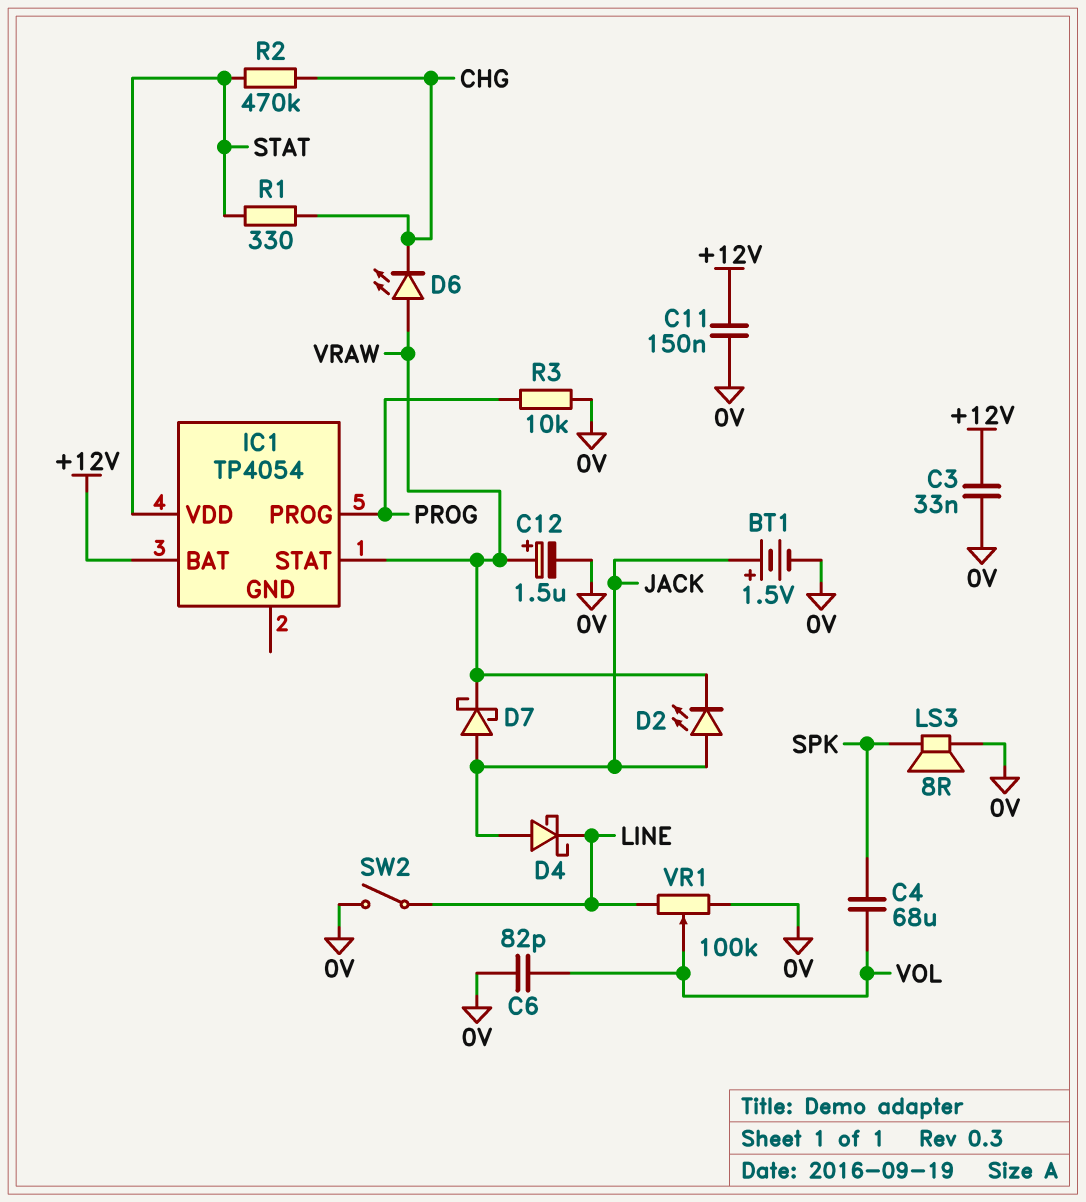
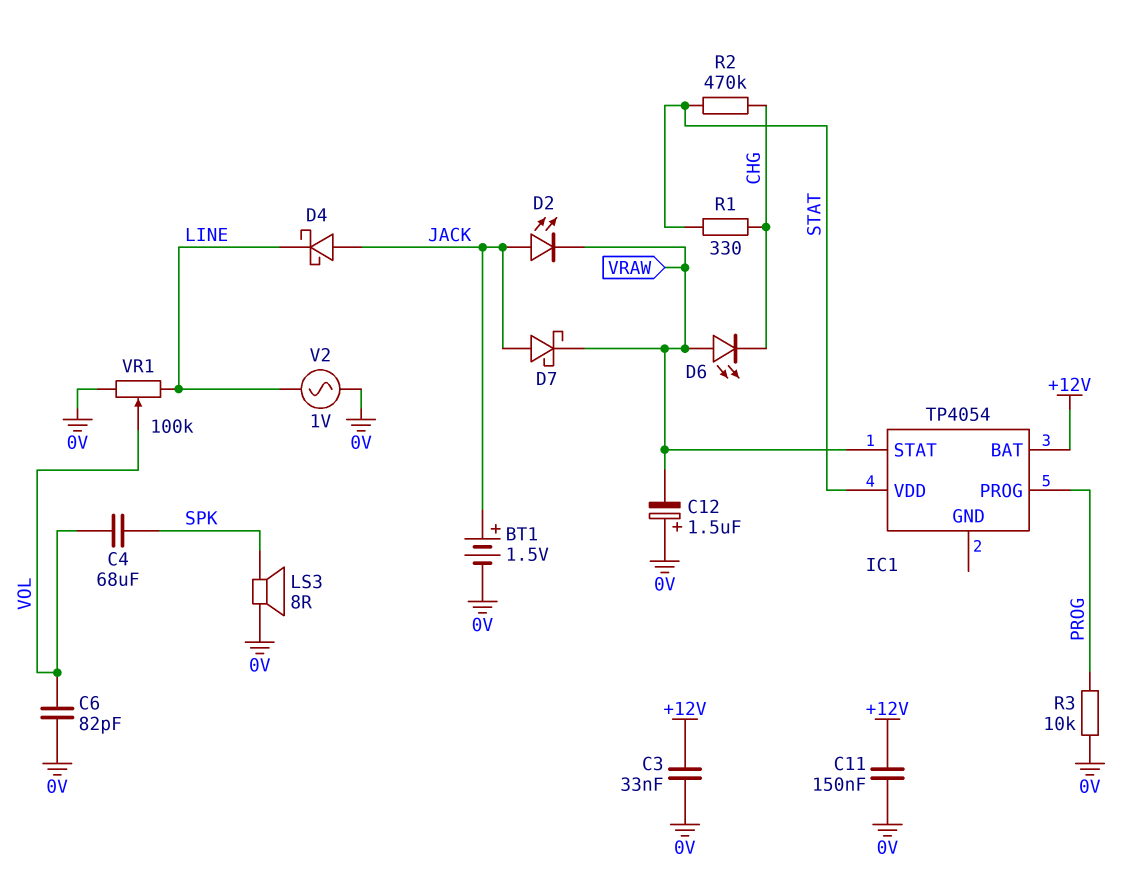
C12: 1.5uF (plus VRAW, minus 0V) -> 1.5uF (plus 0V, minus VRAW)
SW2: switch (0V, LINE) -> none
V2: none -> AC 1V (0V, LINE)

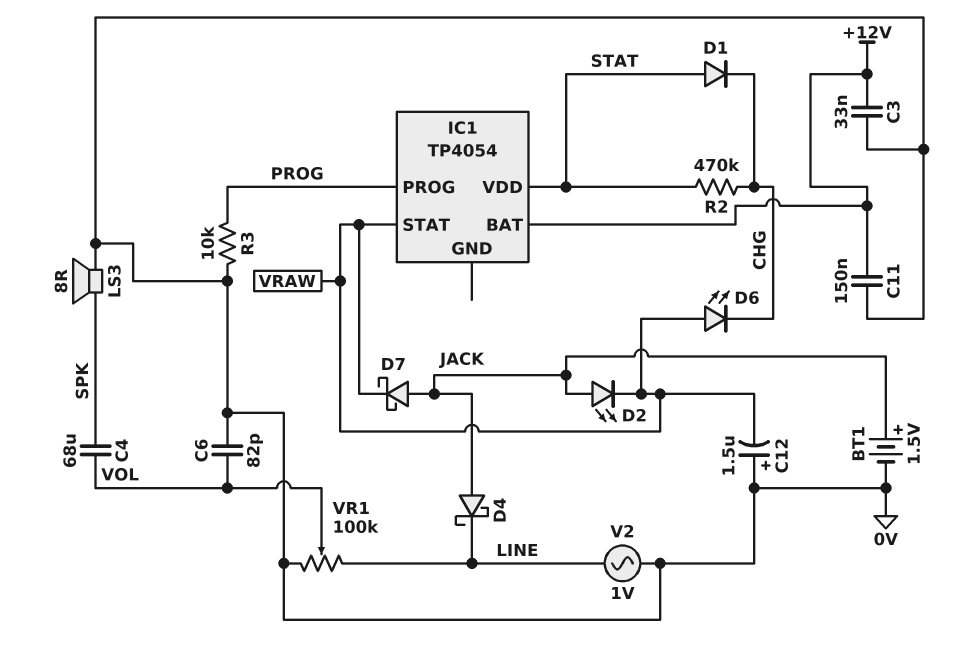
D1: none -> diode (A STAT, K CHG)
R1: 330 (CHG, STAT) -> none

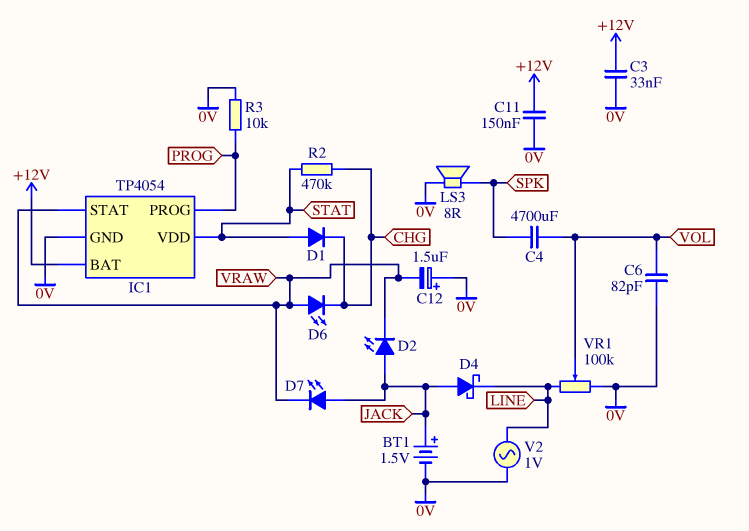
C4: 68uF (SPK, VOL) -> 4700uF (SPK, VOL)
D7: schottky (A JACK, K VRAW) -> LED (A JACK, K VRAW)
IC1 pin GND: none -> 0V

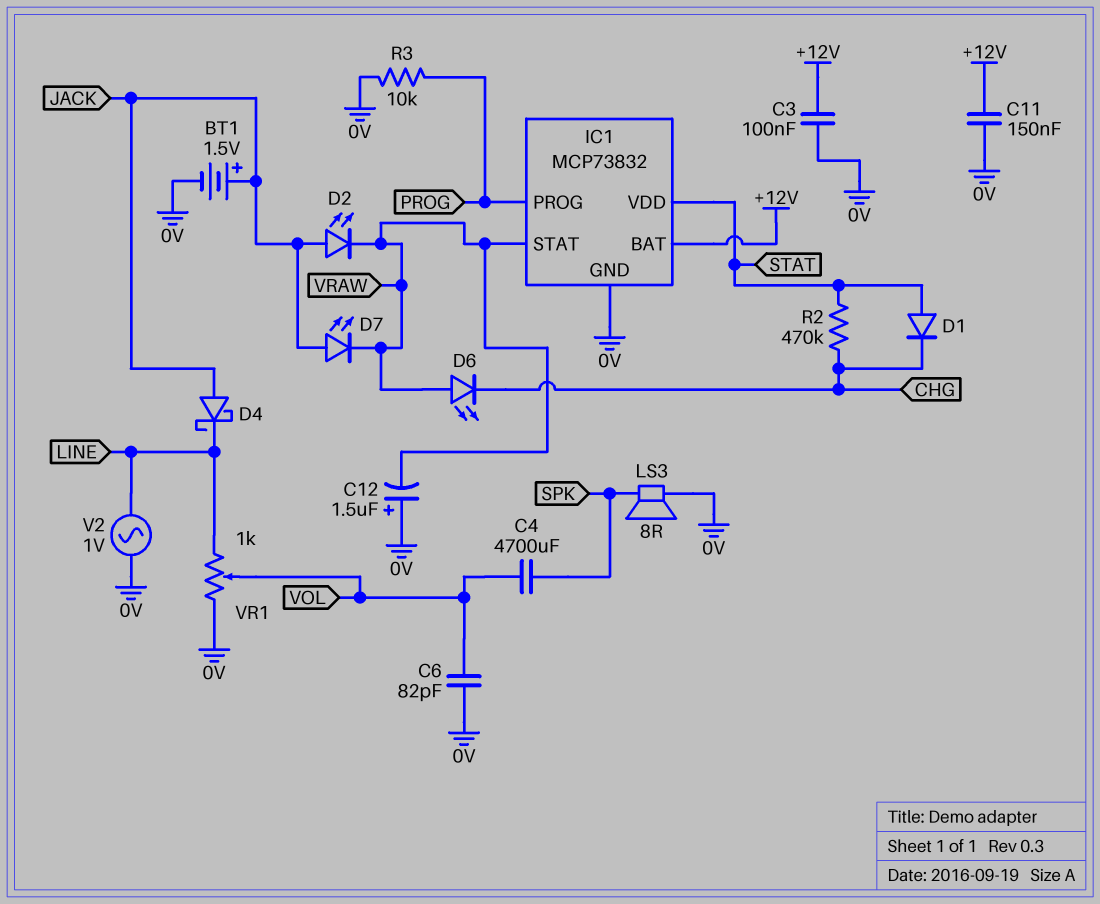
C3: 33nF (+12V, 0V) -> 100nF (+12V, 0V)
IC1: TP4054 -> MCP73832
VR1: 100k (0V, LINE, wiper VOL) -> 1k (0V, LINE, wiper VOL)

